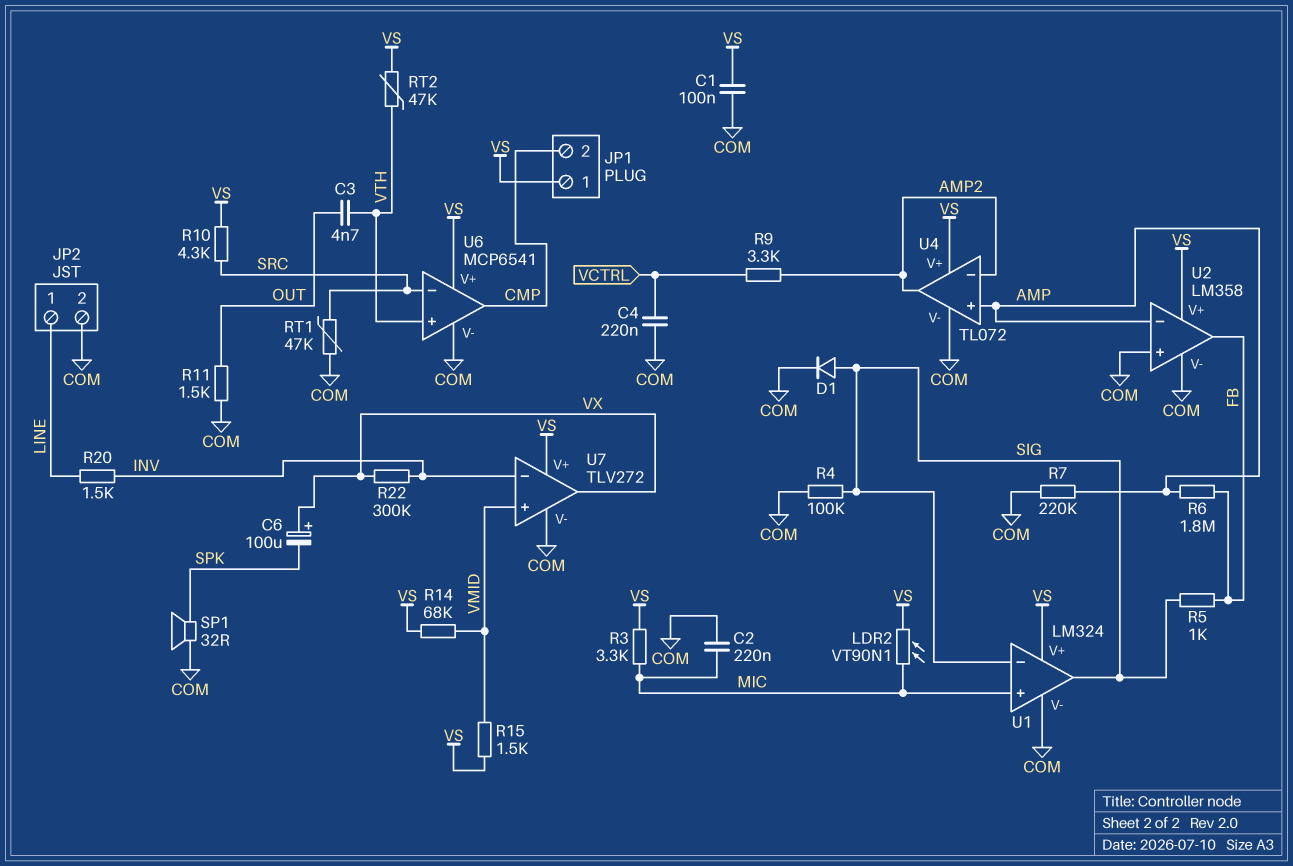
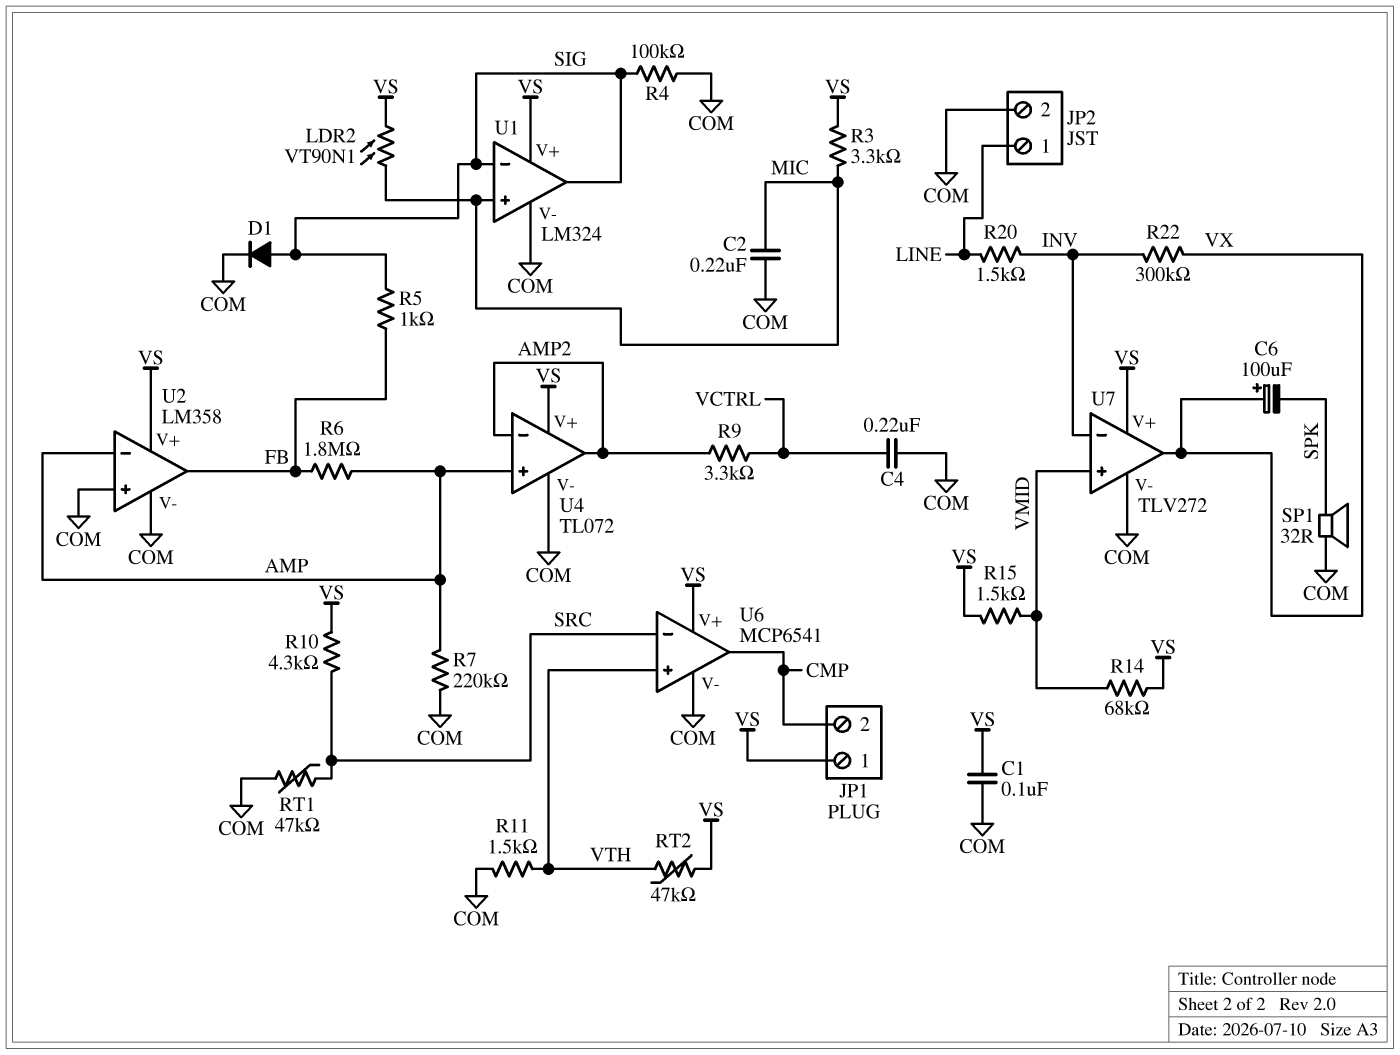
C3: 4.7nF (OUT, VTH) -> none
R11: 1.5k (COM, OUT) -> 1.5k (COM, VTH)

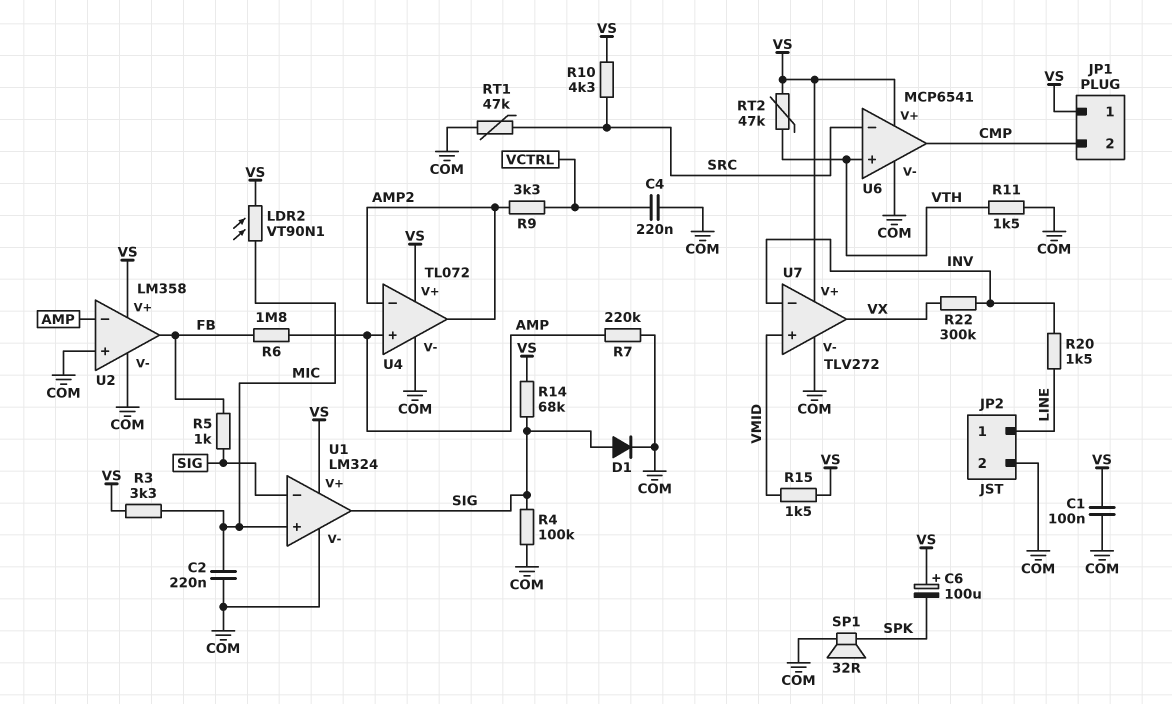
C6: 100uF (plus VX, minus SPK) -> 100uF (plus VS, minus SPK)
R14: 68k (VMID, VS) -> 68k (SIG, VS)

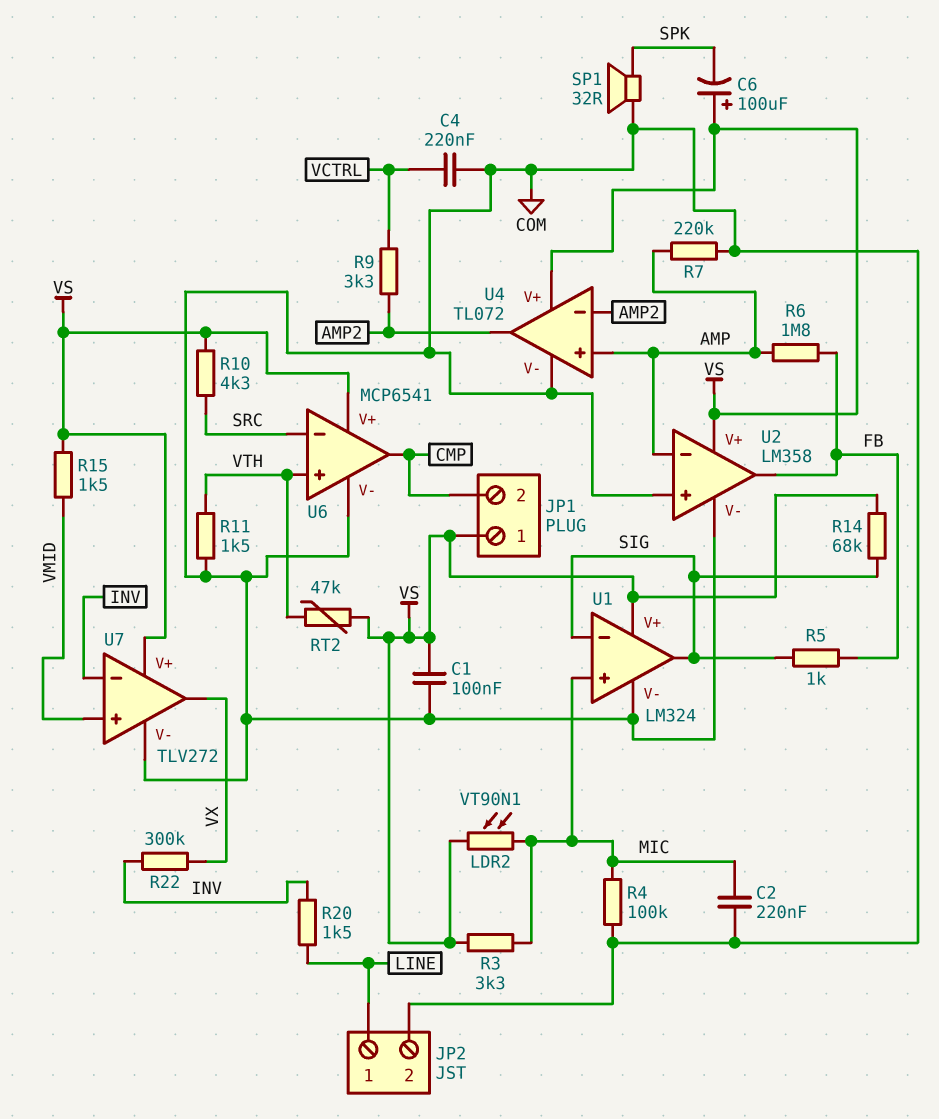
D1: diode (A SIG, K COM) -> none
R4: 100k (COM, SIG) -> 100k (COM, MIC)
RT1: 47k (COM, SRC) -> none

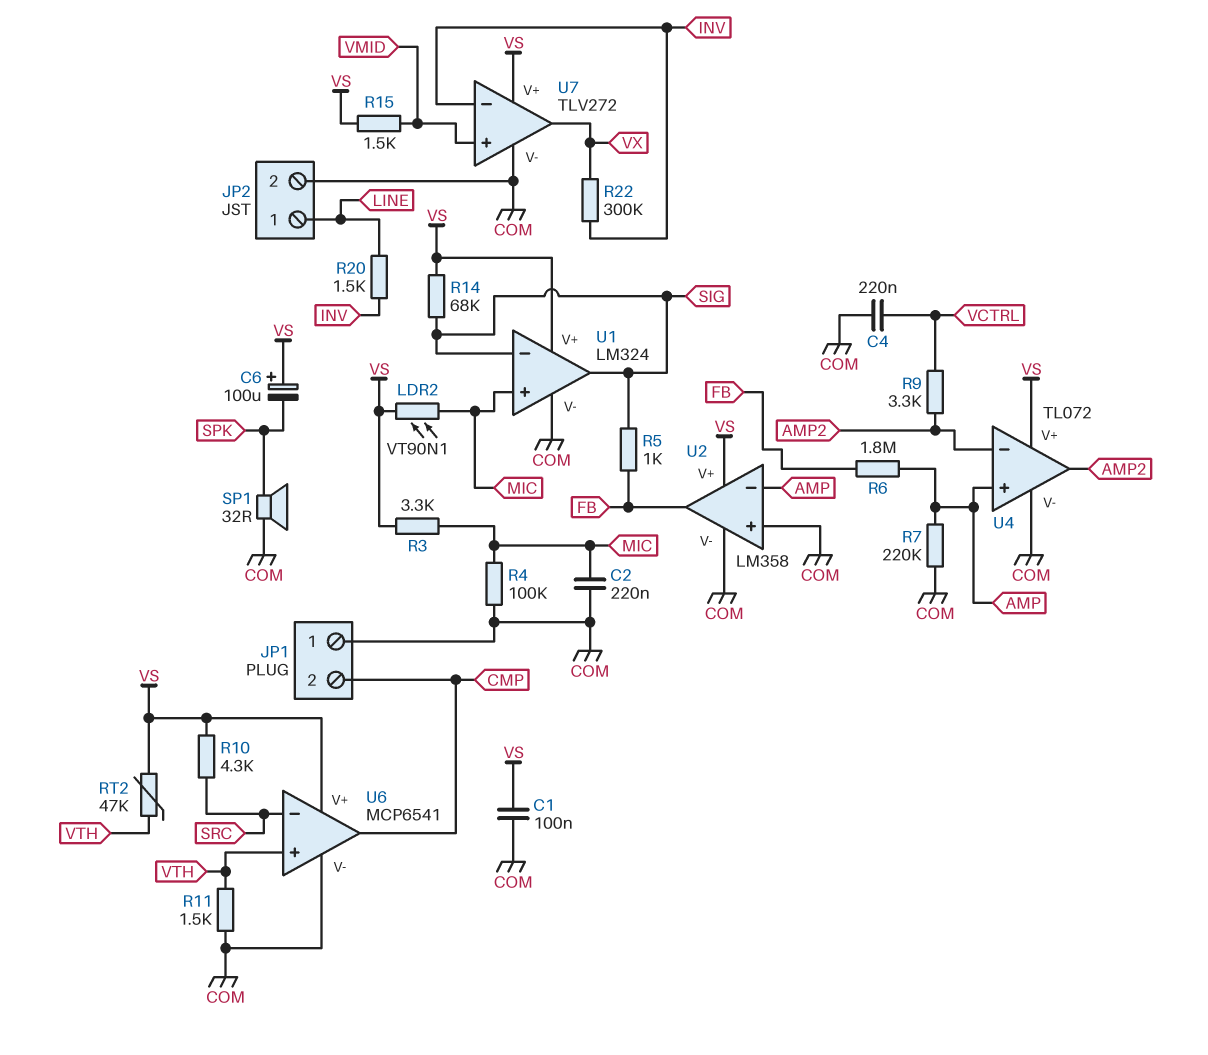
JP1 pin 1: VS -> COM

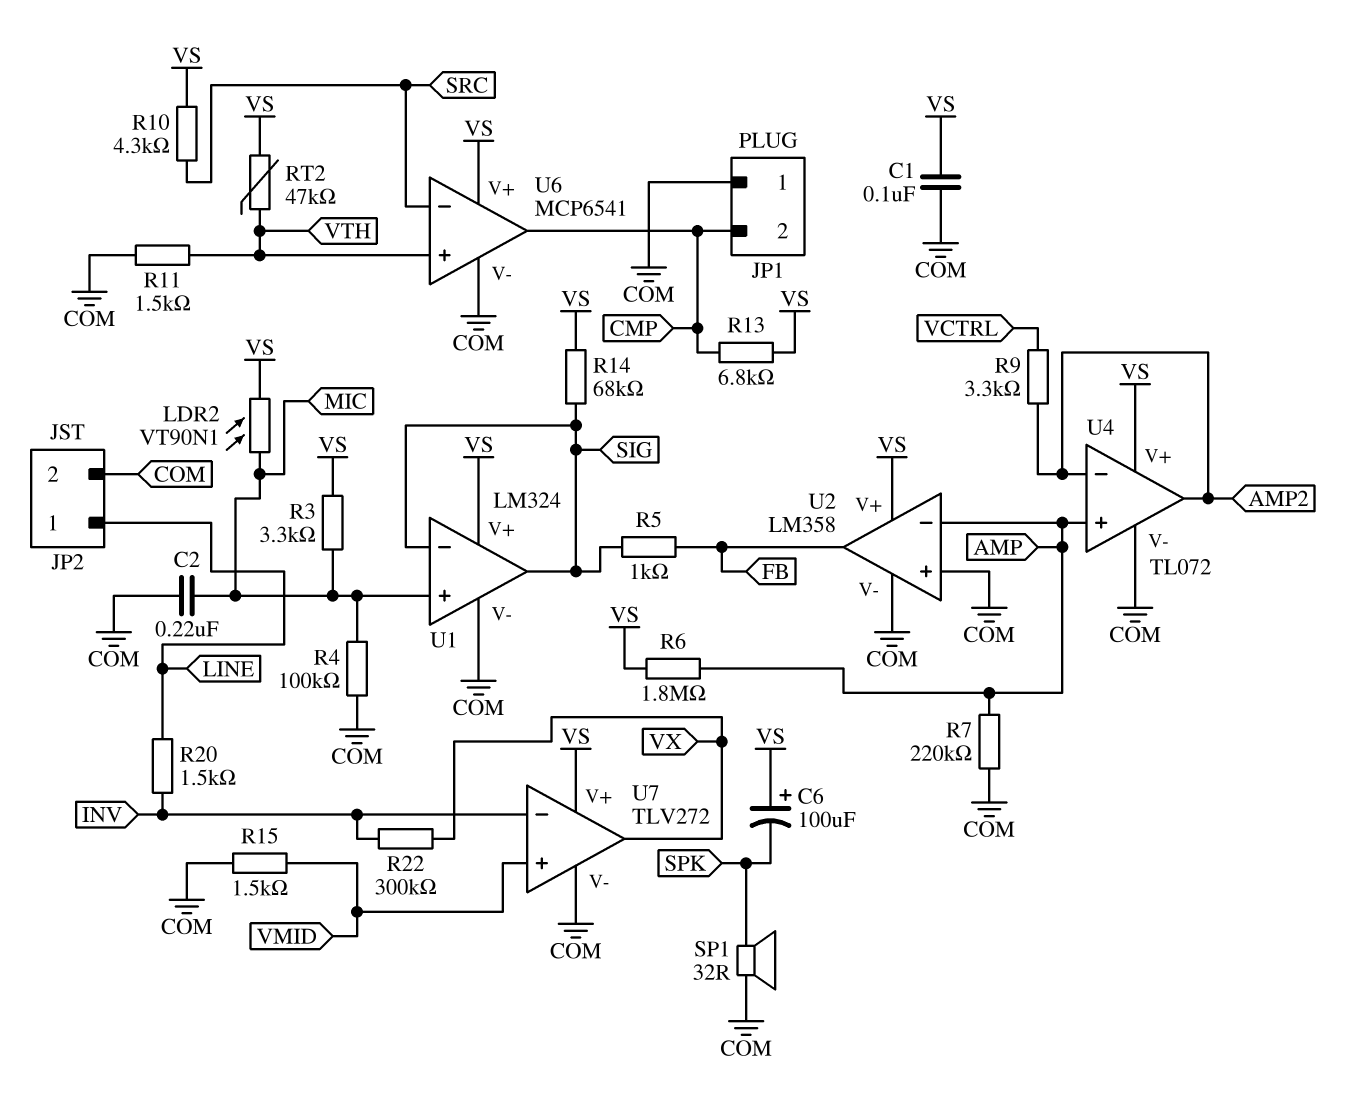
C4: 220nF (COM, VCTRL) -> none
R6: 1.8M (AMP, FB) -> 1.8M (AMP, VS)
R13: none -> 6.8k (CMP, VS)
R15: 1.5k (VMID, VS) -> 1.5k (COM, VMID)

